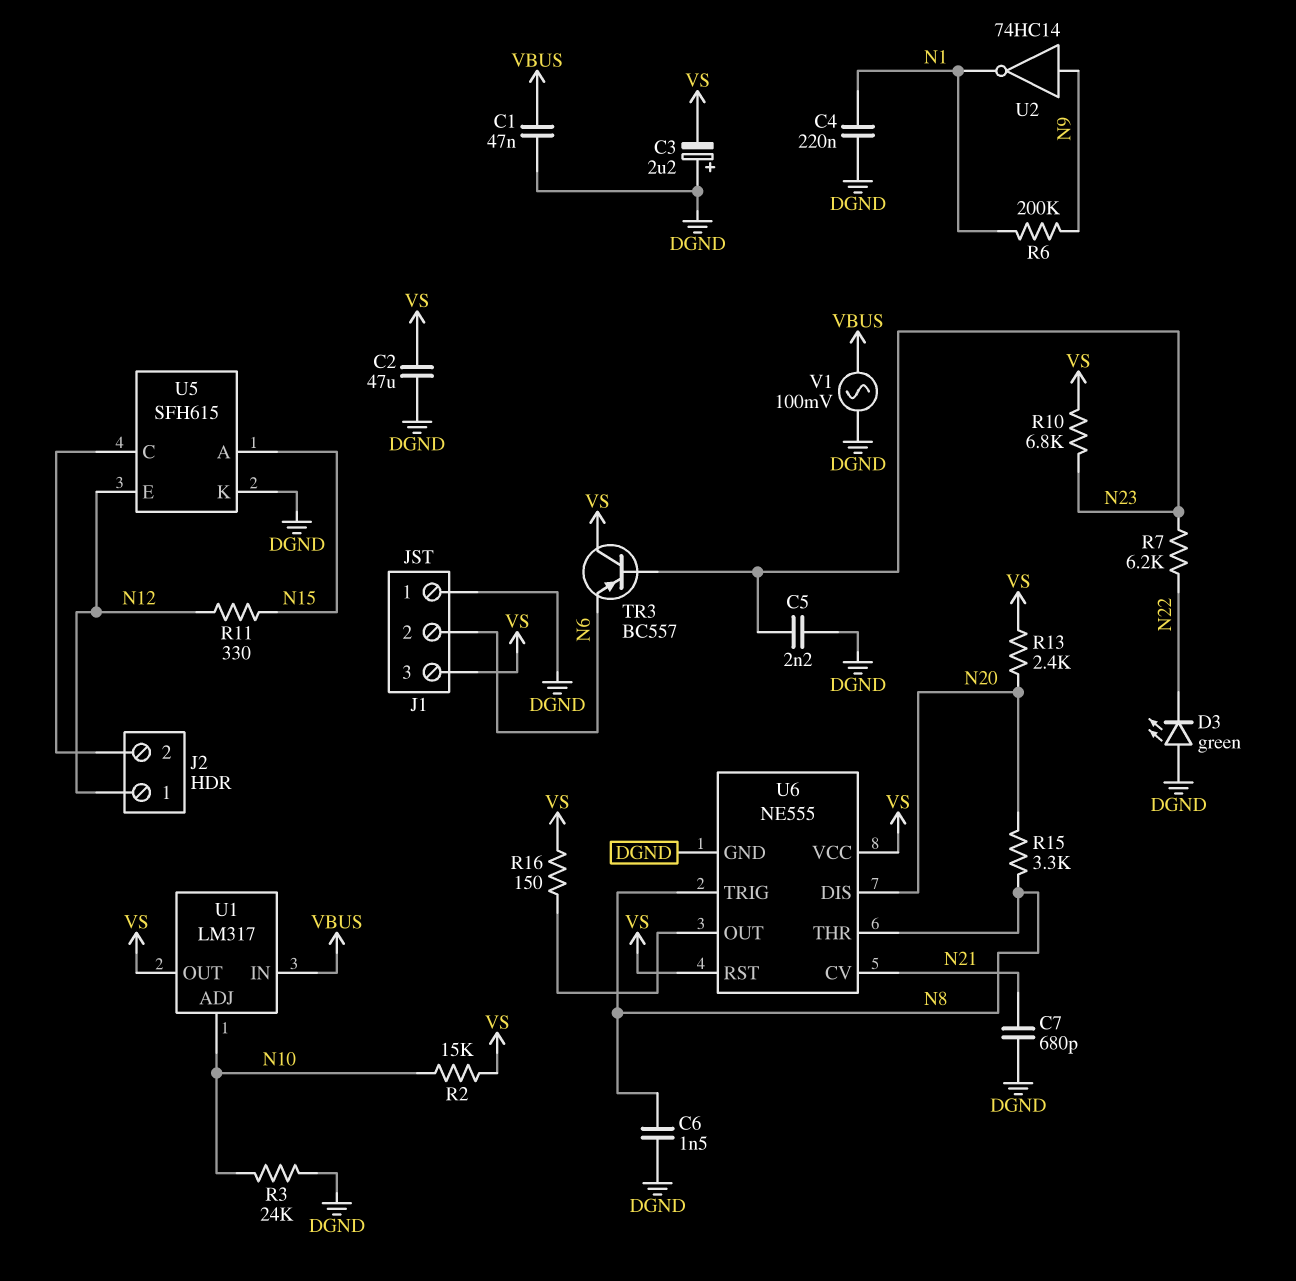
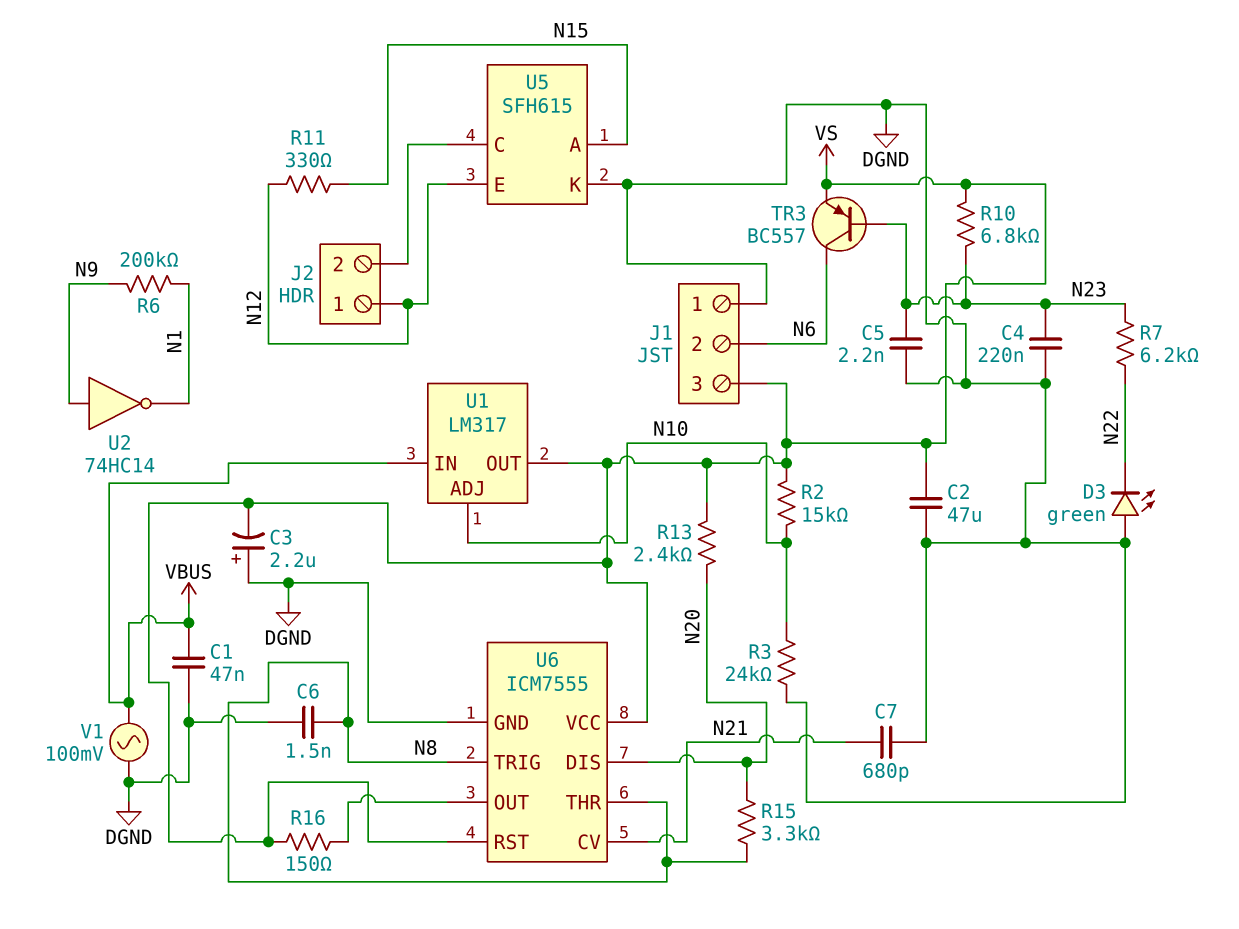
C4: 220nF (DGND, N1) -> 220nF (DGND, N23)
TR3: PNP BC557 (B N23, C VS, E N6) -> PNP BC557 (B N23, C N6, E VS)
U6: NE555 -> ICM7555

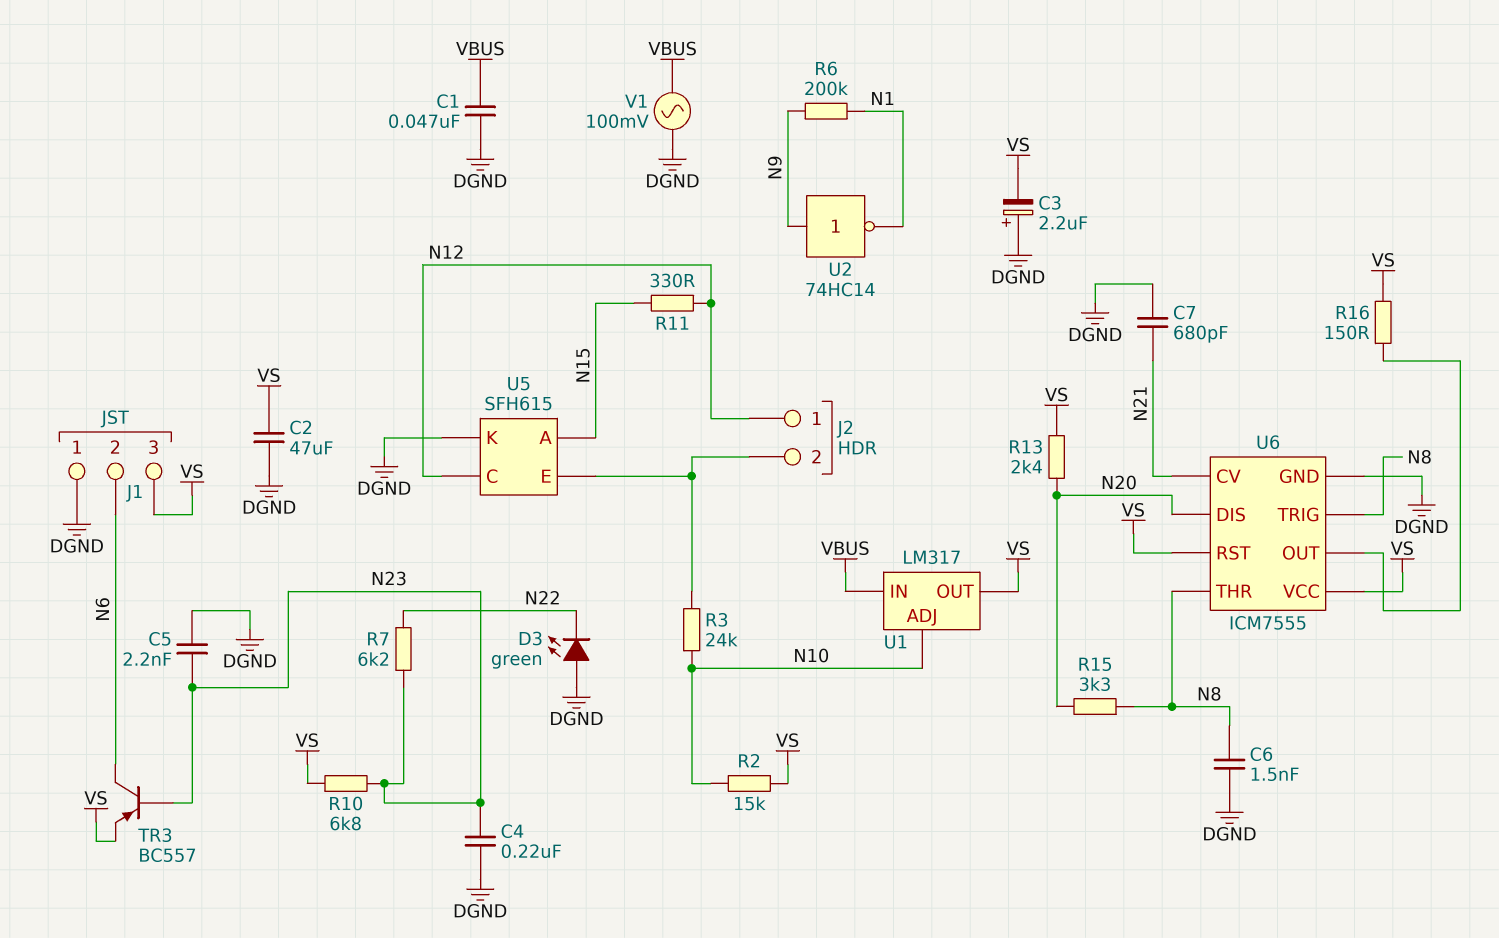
R3: 24k (DGND, N10) -> 24k (J2/2, N10)
U5 pin C: J2/2 -> N12
U5 pin E: N12 -> J2/2

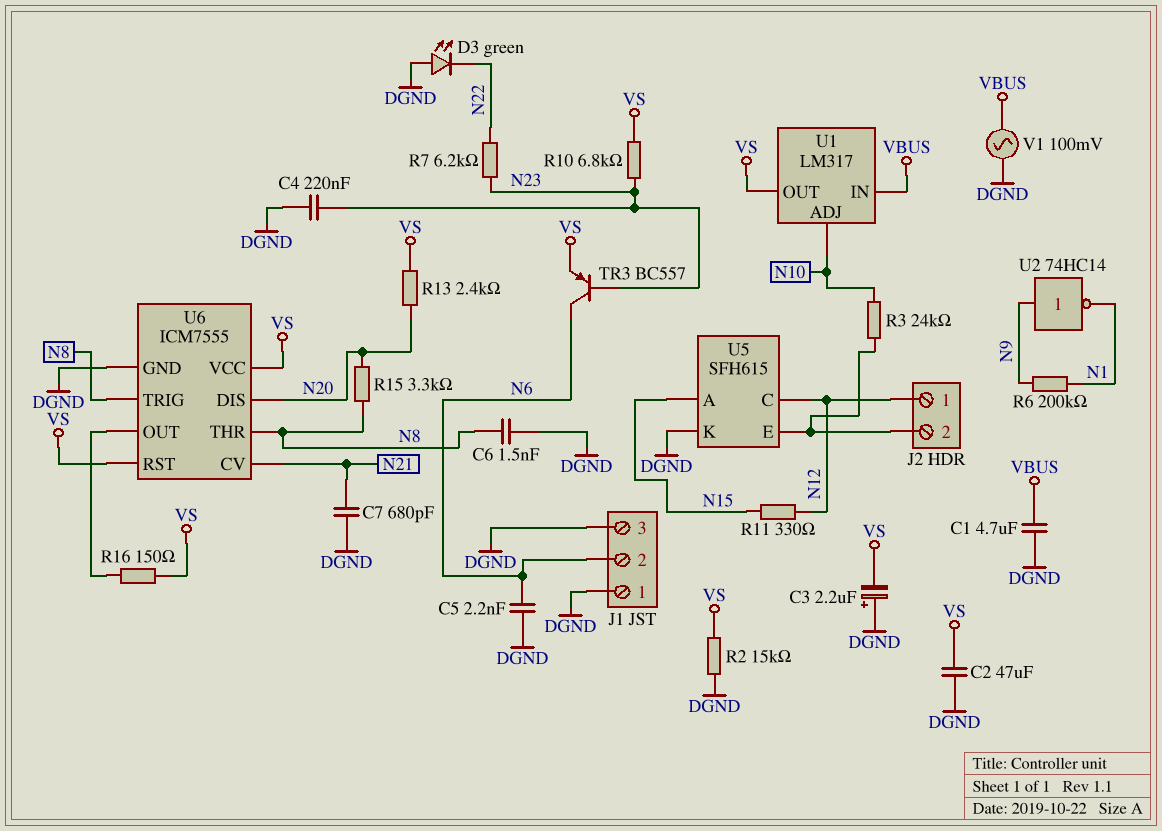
C1: 47nF (DGND, VBUS) -> 4.7uF (DGND, VBUS)
C5: 2.2nF (DGND, N23) -> 2.2nF (DGND, N6)
J1 pin 3: VS -> DGND
R2: 15k (N10, VS) -> 15k (DGND, VS)

